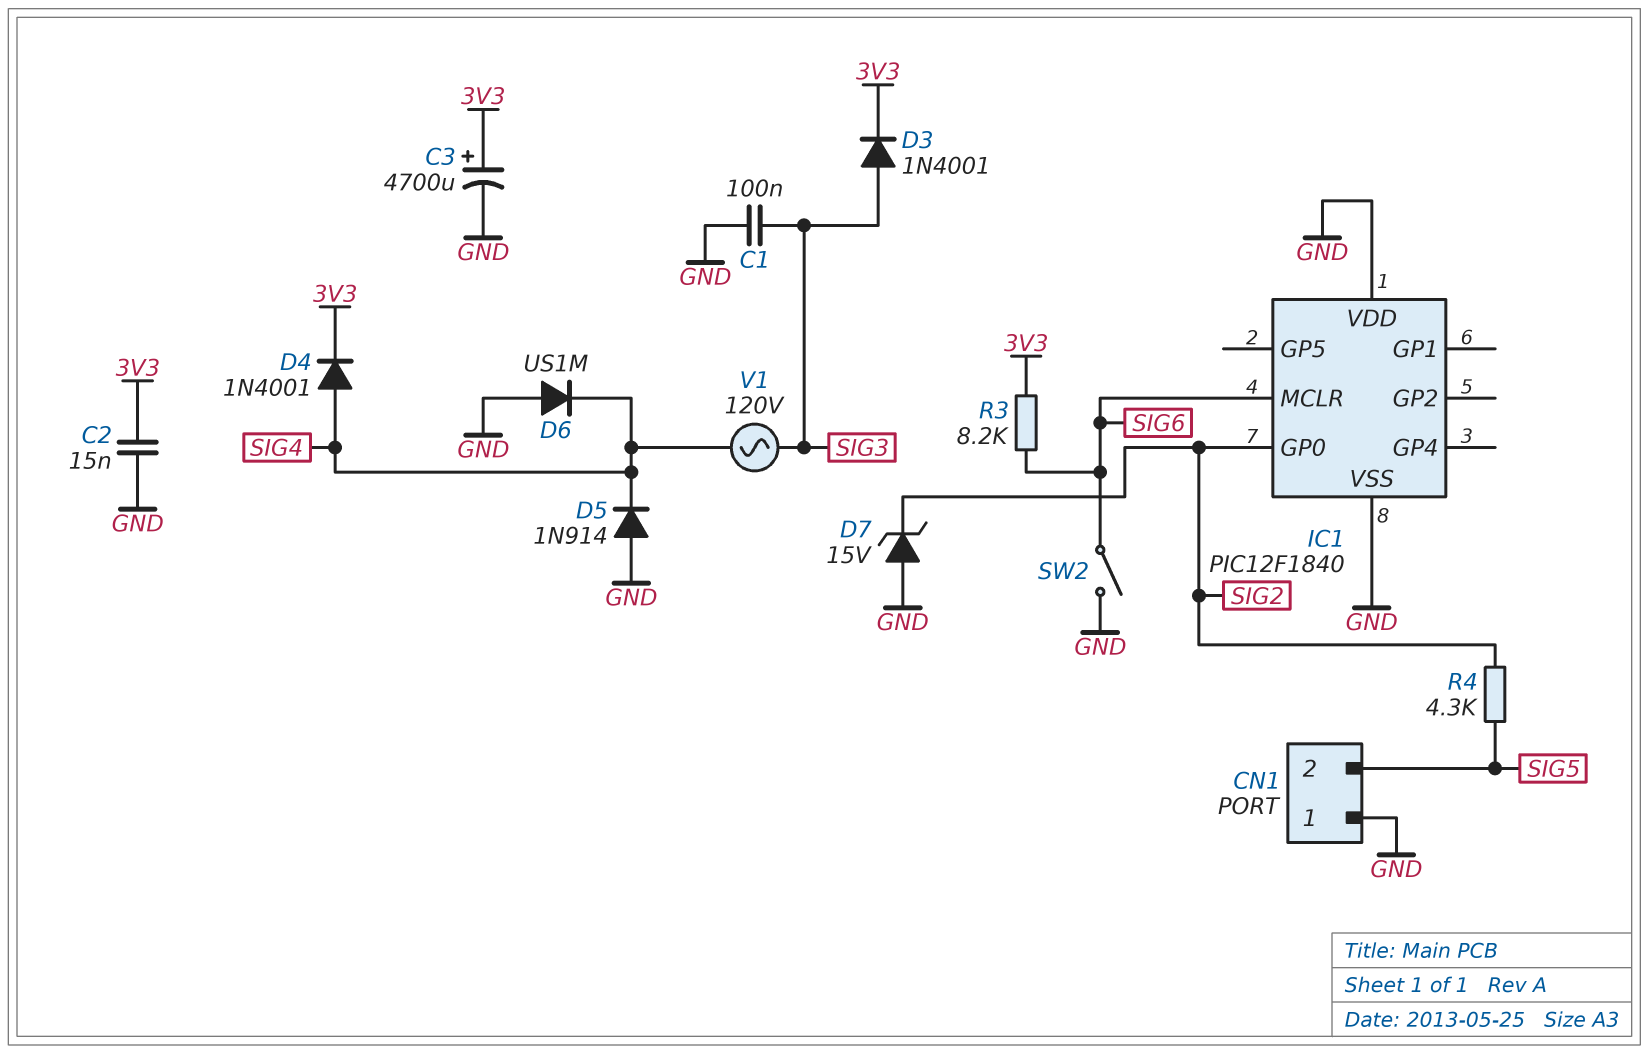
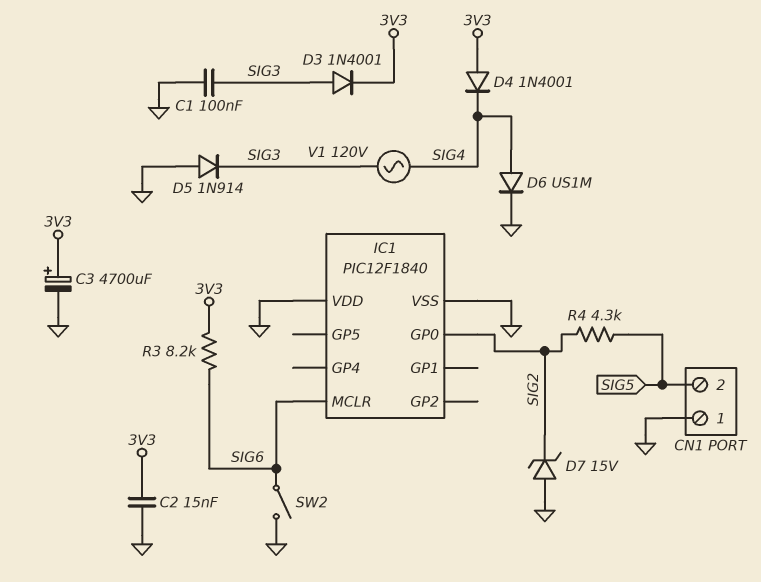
D4: diode 1N4001 (A SIG4, K 3V3) -> diode 1N4001 (A 3V3, K SIG4)
D5: diode 1N914 (A GND, K SIG4) -> diode 1N914 (A GND, K SIG3)
D6: diode US1M (A GND, K SIG4) -> diode US1M (A SIG4, K GND)

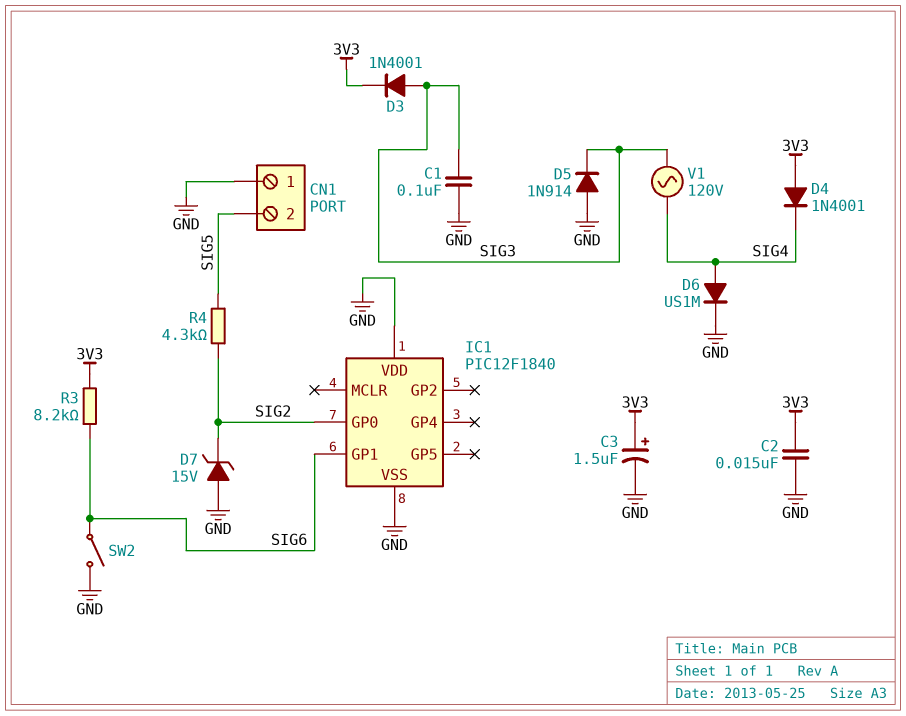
C3: 4700uF (plus 3V3, minus GND) -> 1.5uF (plus 3V3, minus GND)
IC1 pin GP1: none -> SIG6
IC1 pin MCLR: SIG6 -> none

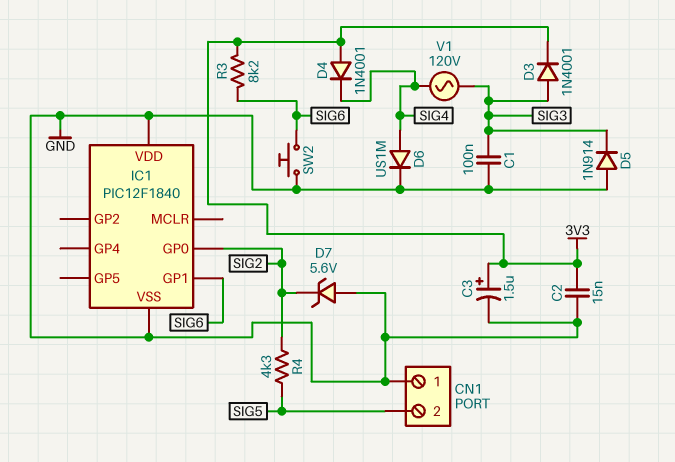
D7: zener 15V (A GND, K SIG2) -> zener 5.6V (A GND, K SIG2)
SW2: switch (GND, SIG6) -> button (GND, SIG6)

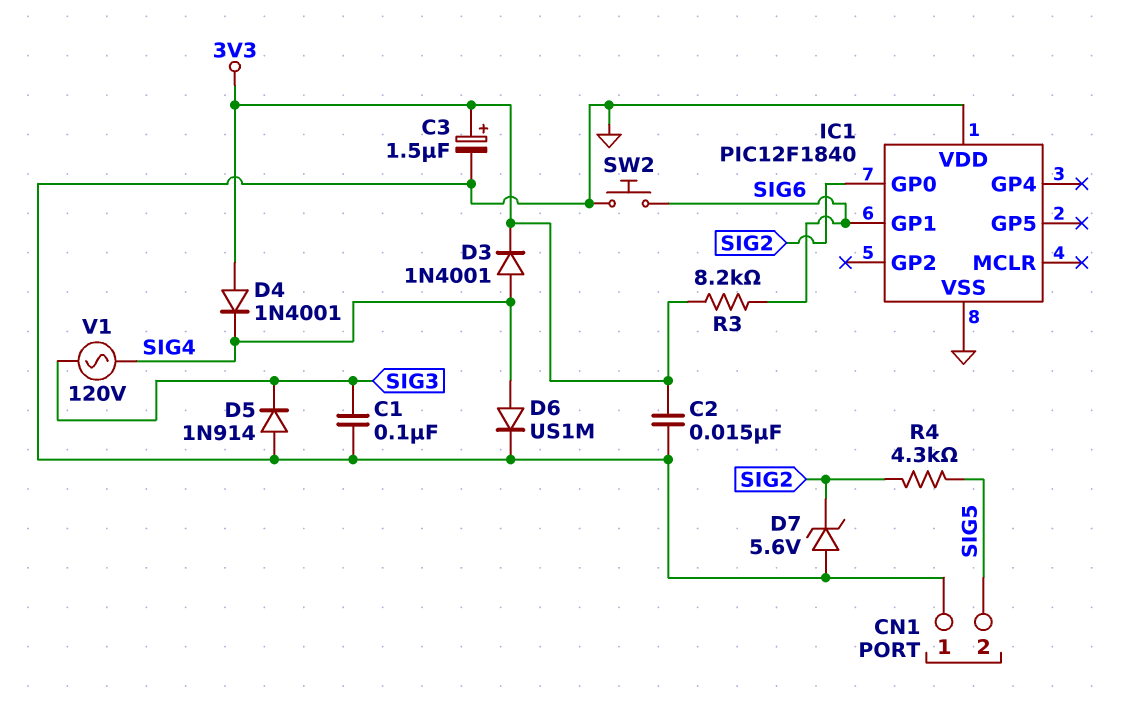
D3: diode 1N4001 (A SIG3, K 3V3) -> diode 1N4001 (A SIG4, K 3V3)

